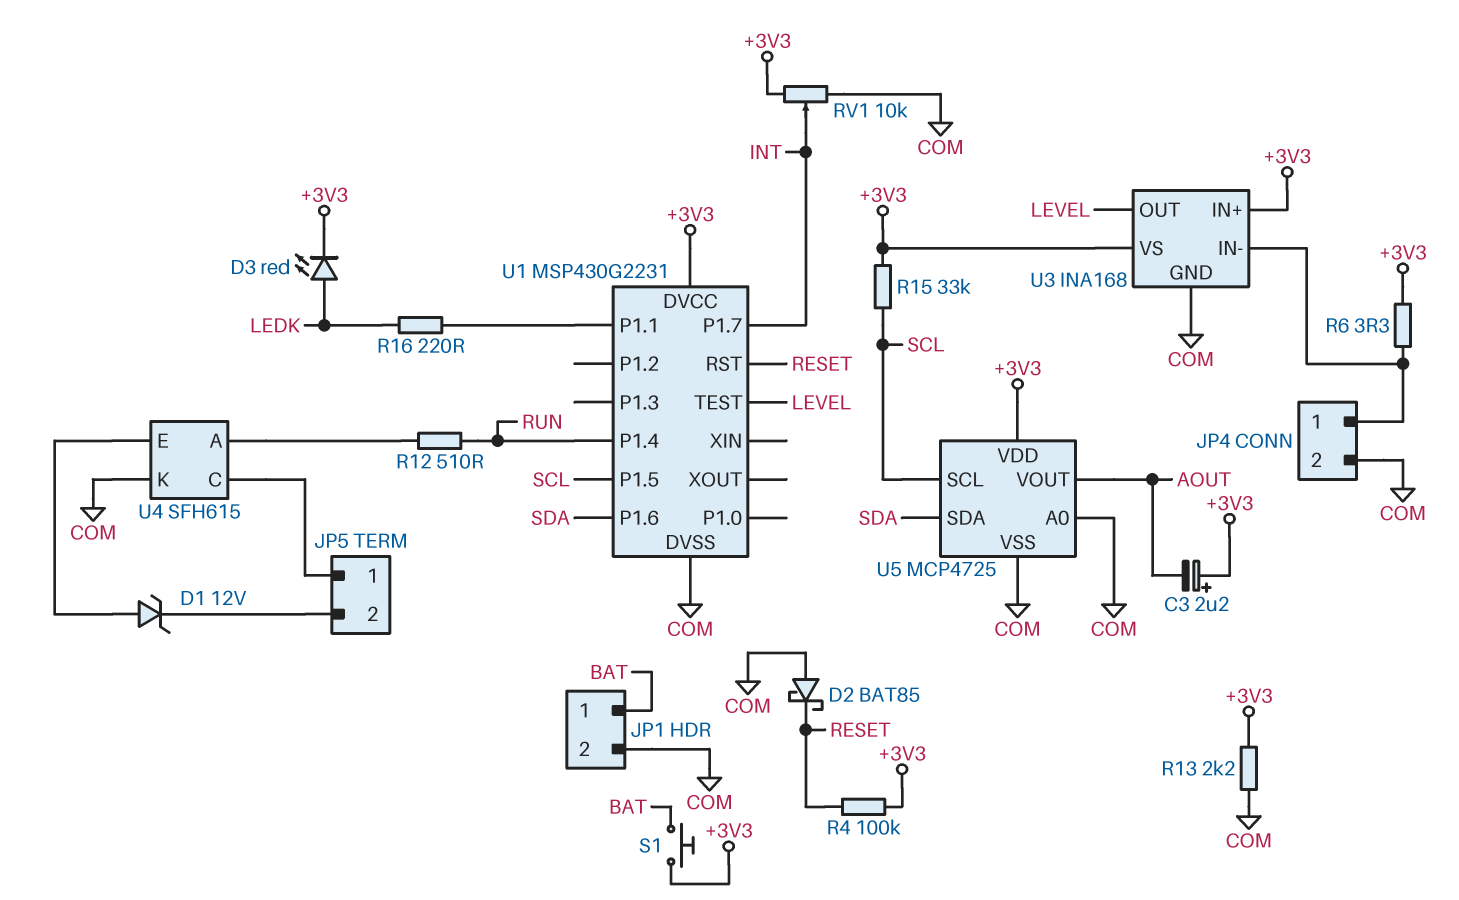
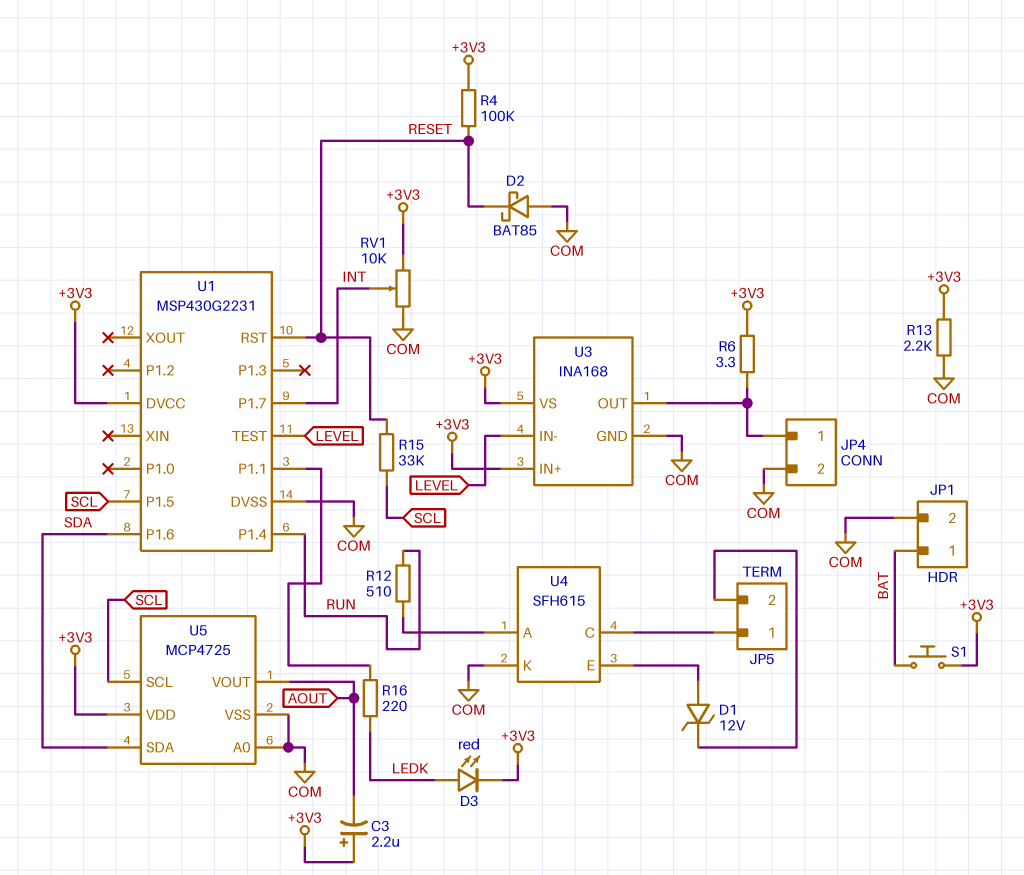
R15: 33k (+3V3, SCL) -> 33k (RESET, SCL)
U3 pin IN-: JP4/1 -> LEVEL
U3 pin OUT: LEVEL -> JP4/1

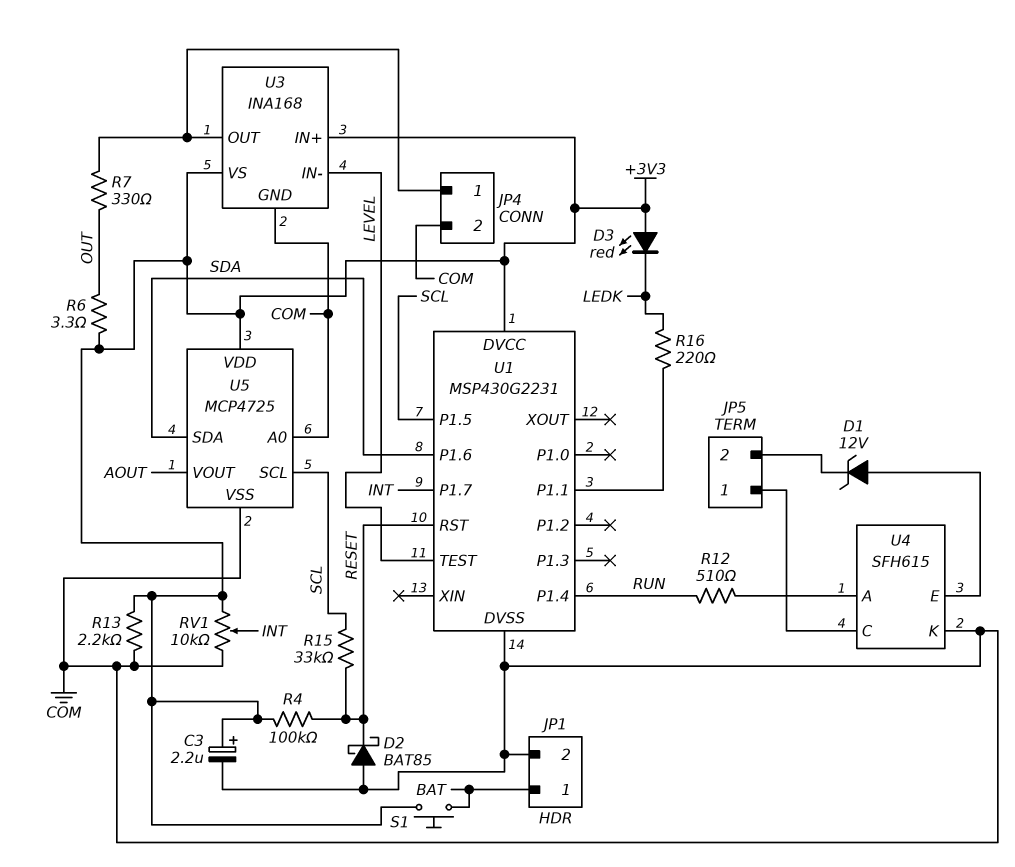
C3: 2.2uF (plus +3V3, minus AOUT) -> 2.2uF (plus +3V3, minus COM)
D3: LED red (A LEDK, K +3V3) -> LED red (A +3V3, K LEDK)
R6: 3.3 (+3V3, JP4/1) -> 3.3 (+3V3, OUT)
R7: none -> 330 (JP4/1, OUT)

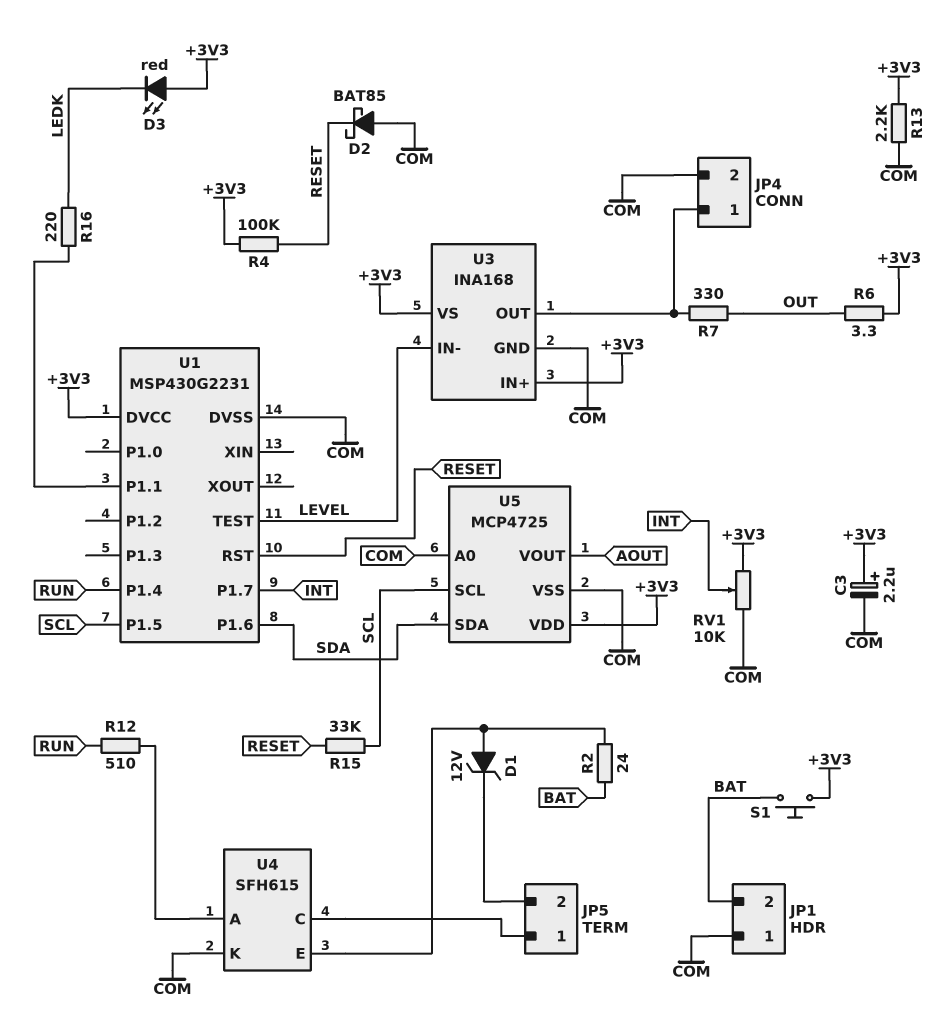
JP1 pin 1: BAT -> COM
JP1 pin 2: COM -> BAT
R2: none -> 24 (BAT, U4/E)

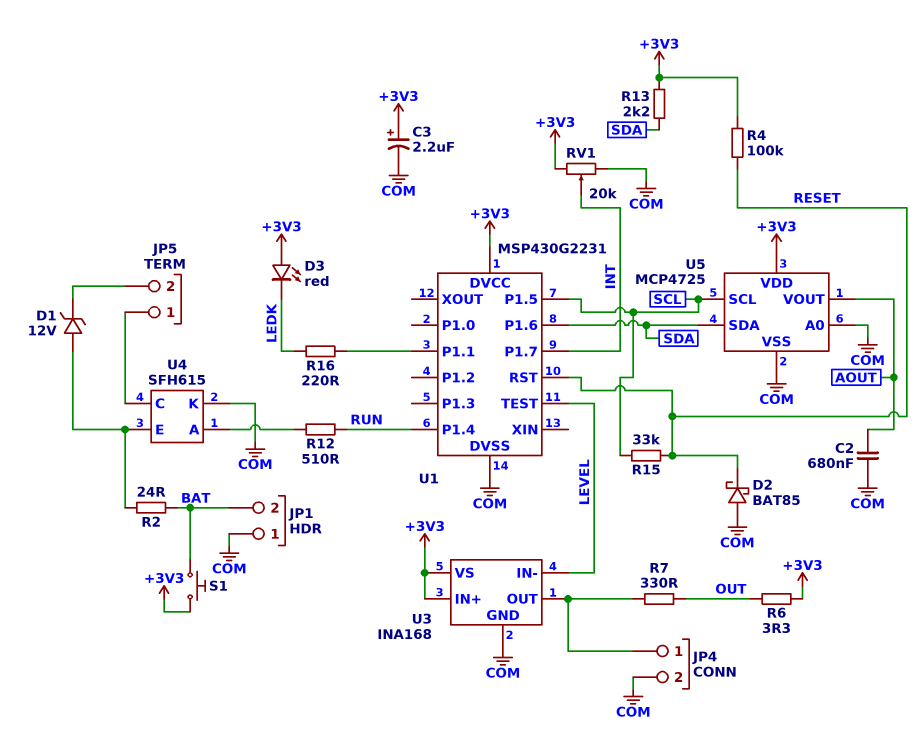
C2: none -> 680nF (AOUT, COM)
R13: 2.2k (+3V3, COM) -> 2.2k (+3V3, SDA)
RV1: 10k (+3V3, COM, wiper INT) -> 20k (+3V3, COM, wiper INT)

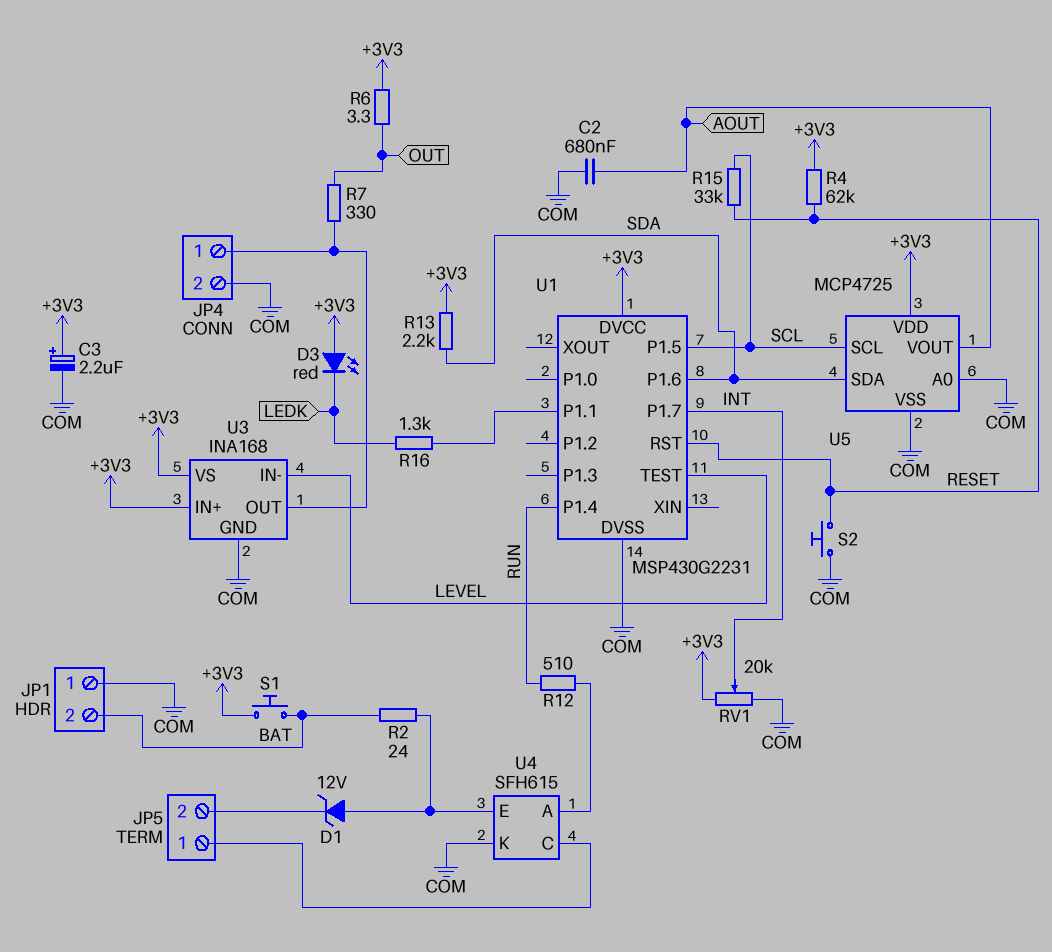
D2: schottky BAT85 (A COM, K RESET) -> none
R4: 100k (+3V3, RESET) -> 62k (+3V3, RESET)
R16: 220 (LEDK, U1/P1.1) -> 1.3k (LEDK, U1/P1.1)
S2: none -> button (COM, RESET)

